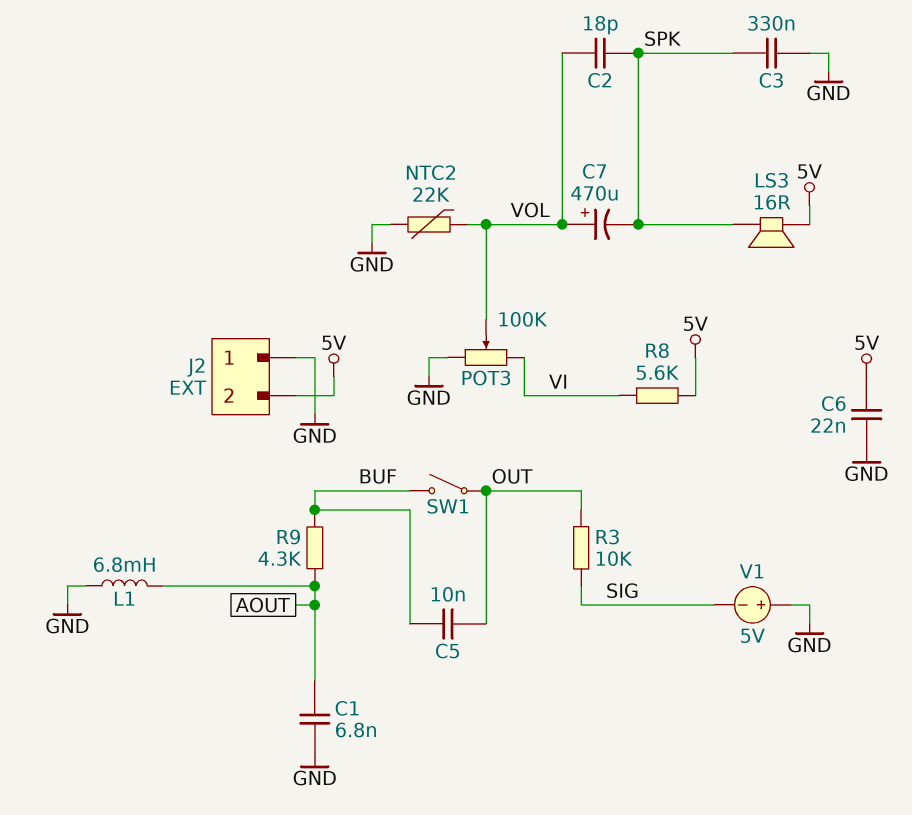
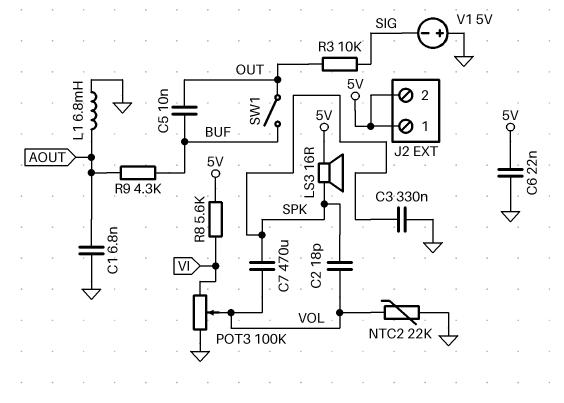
C7: 470uF (plus VOL, minus SPK) -> 470uF (SPK, VOL)
J2 pin 1: GND -> 5V

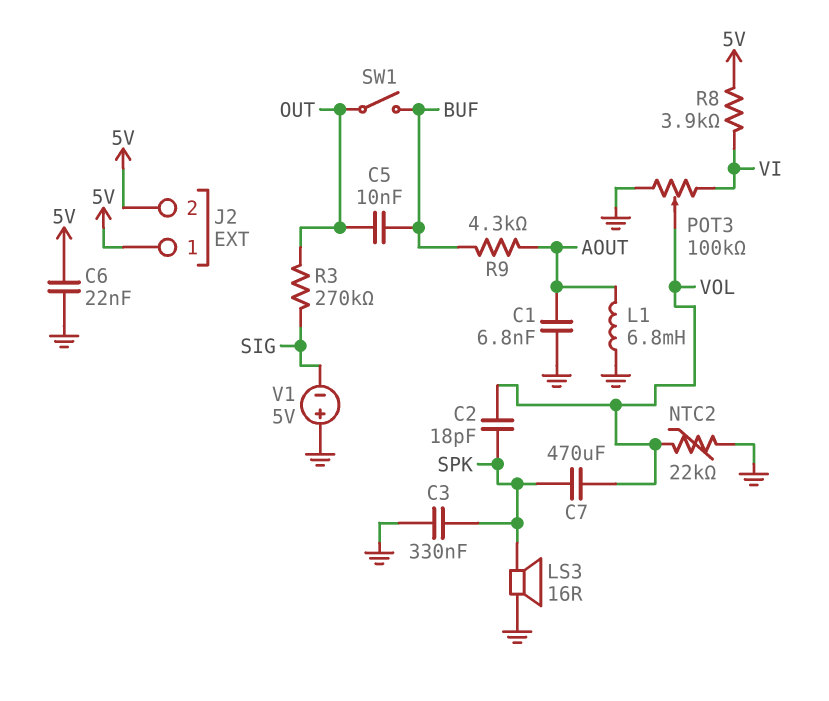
LS3: speaker 16R (5V, SPK) -> speaker 16R (GND, SPK)
R3: 10k (OUT, SIG) -> 270k (OUT, SIG)
R8: 5.6k (5V, VI) -> 3.9k (5V, VI)

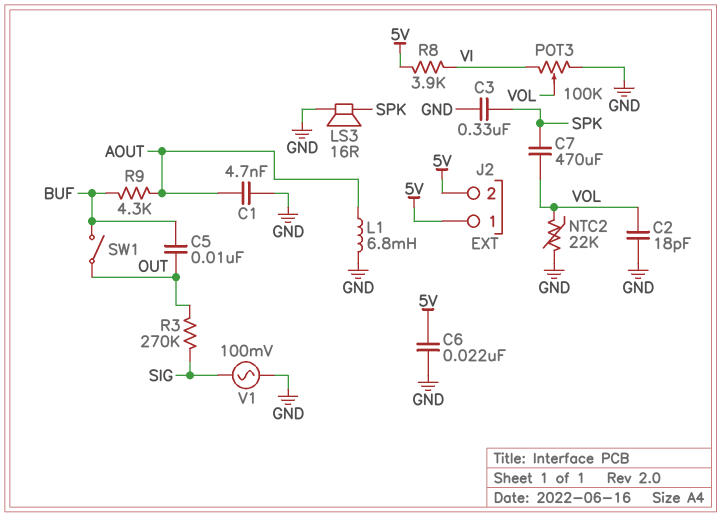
C1: 6.8nF (AOUT, GND) -> 4.7nF (AOUT, GND)
C2: 18pF (SPK, VOL) -> 18pF (GND, VOL)
V1: 5V (plus GND, minus SIG) -> AC 100mV (GND, SIG)

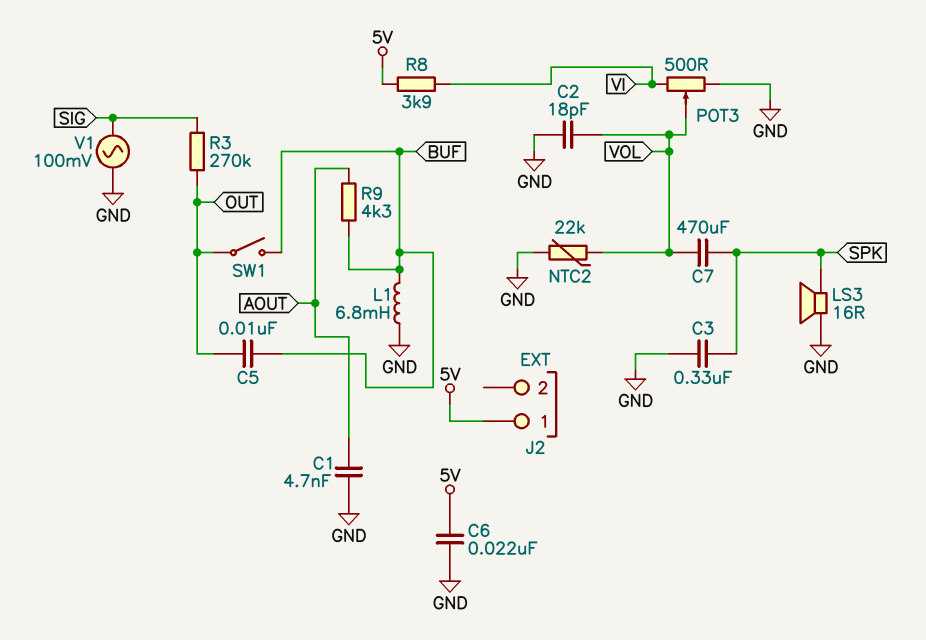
J2 pin 2: 5V -> none
L1: 6.8mH (AOUT, GND) -> 6.8mH (BUF, GND)
POT3: 100k (GND, VI, wiper VOL) -> 500 (GND, VI, wiper VOL)

